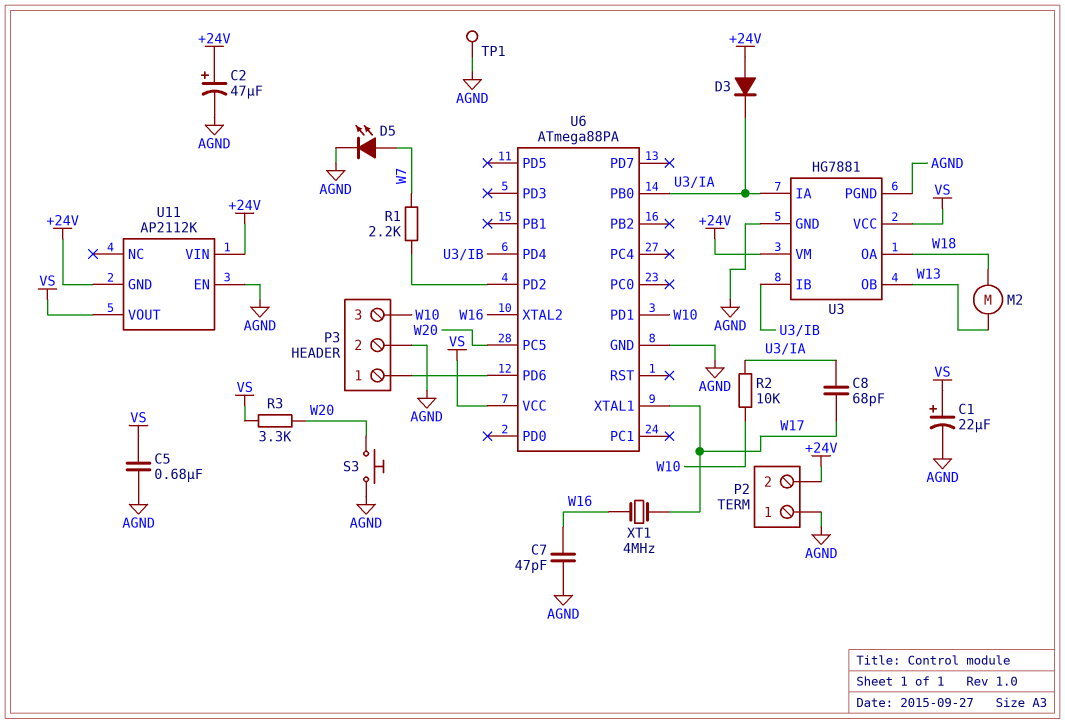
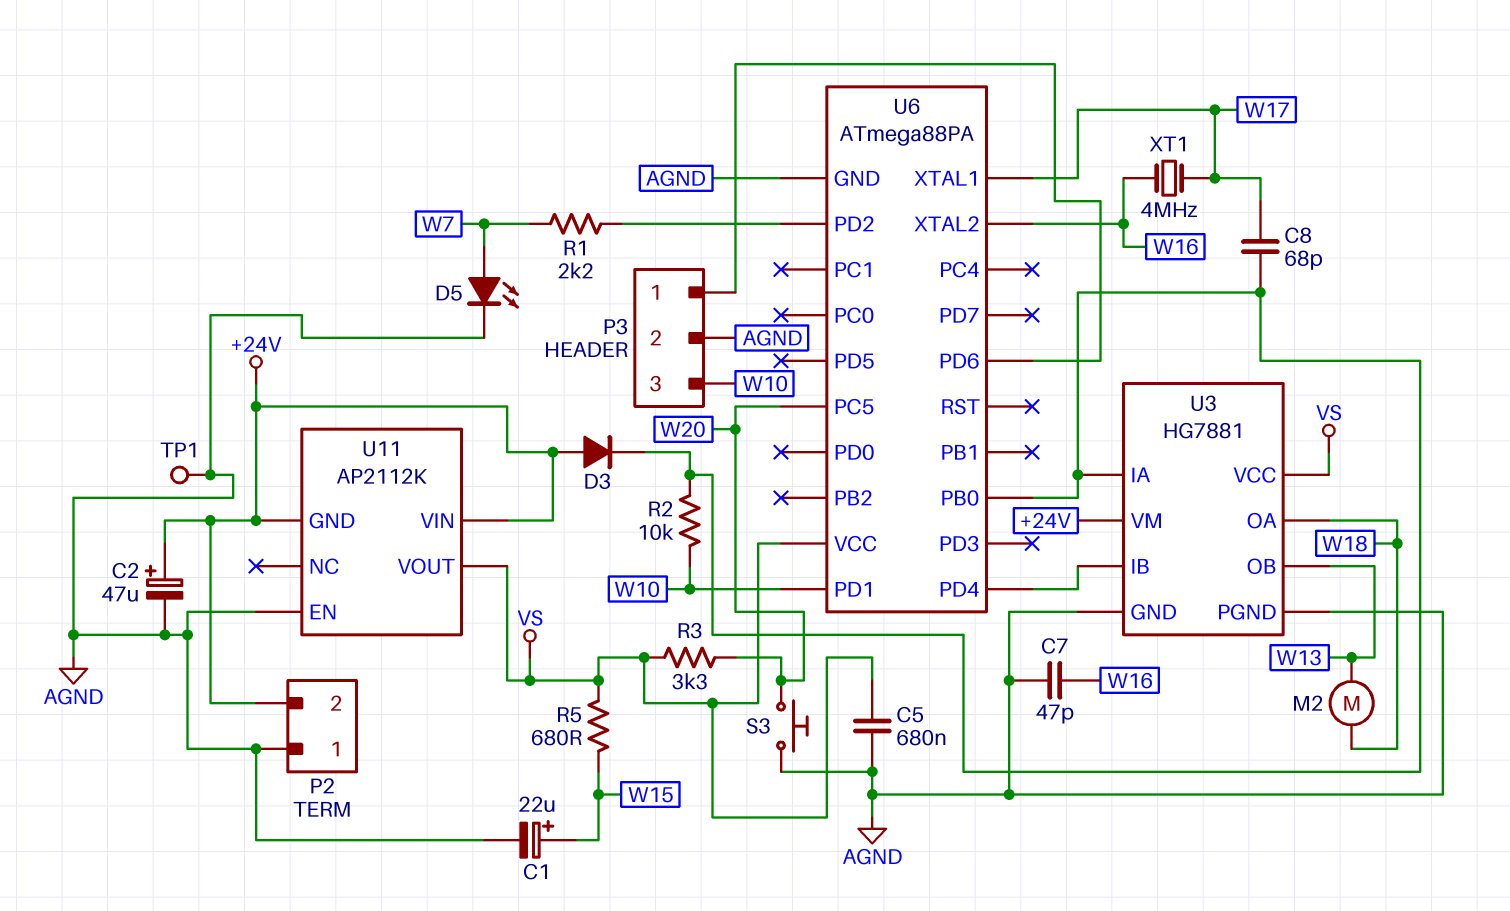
C1: 22uF (plus VS, minus AGND) -> 22uF (plus W15, minus AGND)
R5: none -> 680 (VS, W15)

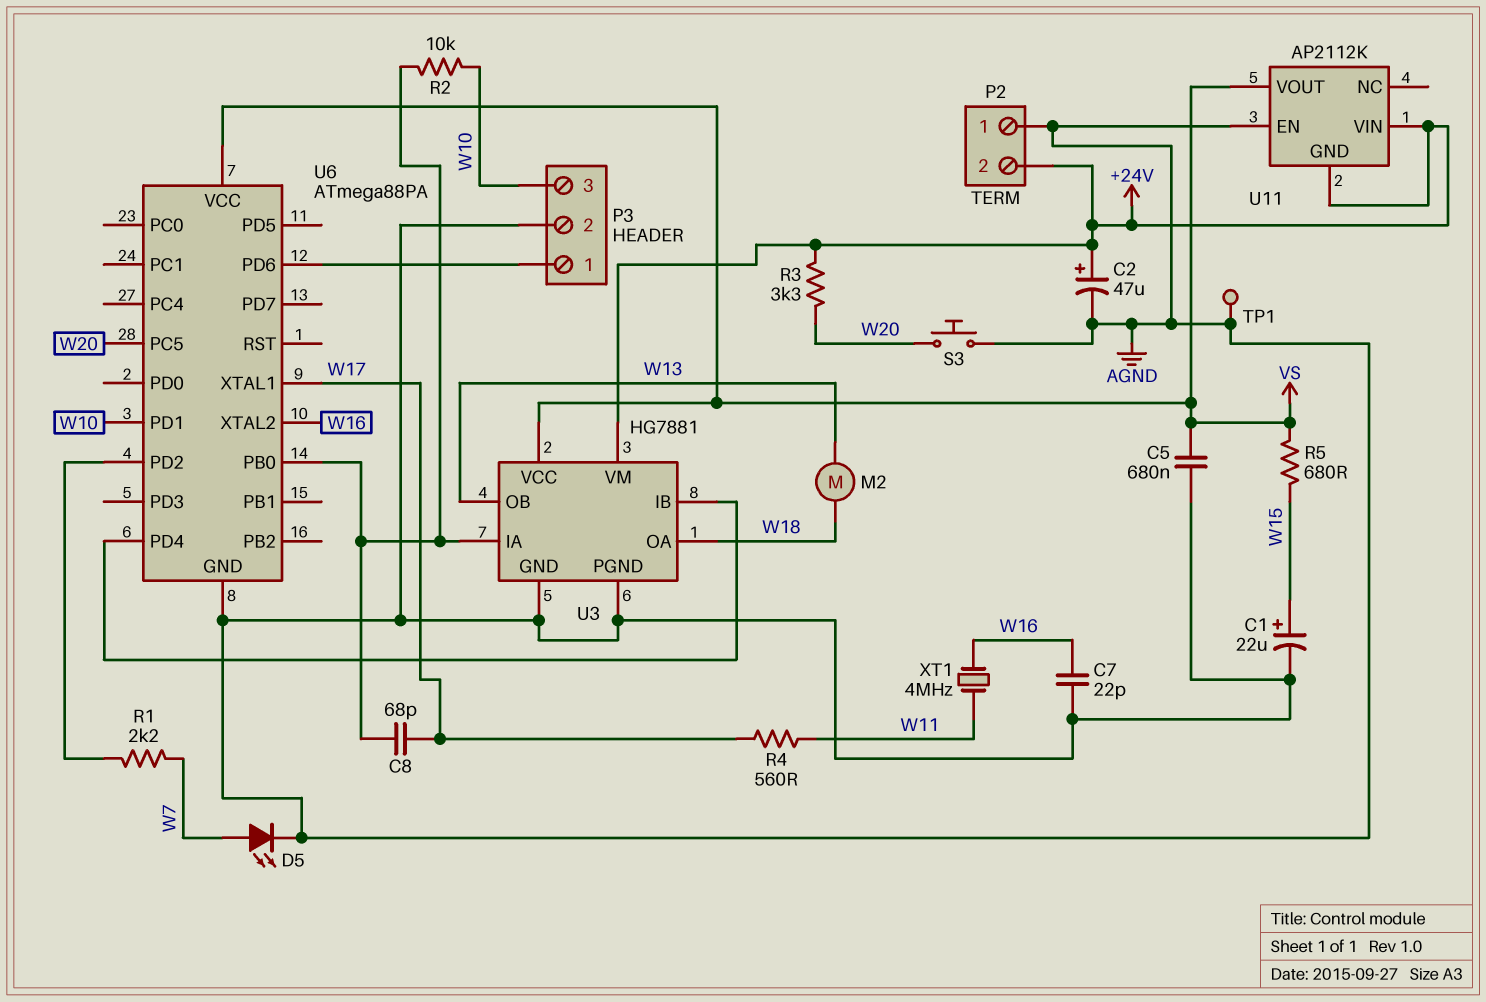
C7: 47pF (AGND, W16) -> 22pF (AGND, W16)
D3: diode (A +24V, K U3/IA) -> none
R3: 3.3k (VS, W20) -> 3.3k (+24V, W20)
R4: none -> 560 (W11, W17)
XT1: 4MHz (W16, W17) -> 4MHz (W11, W16)

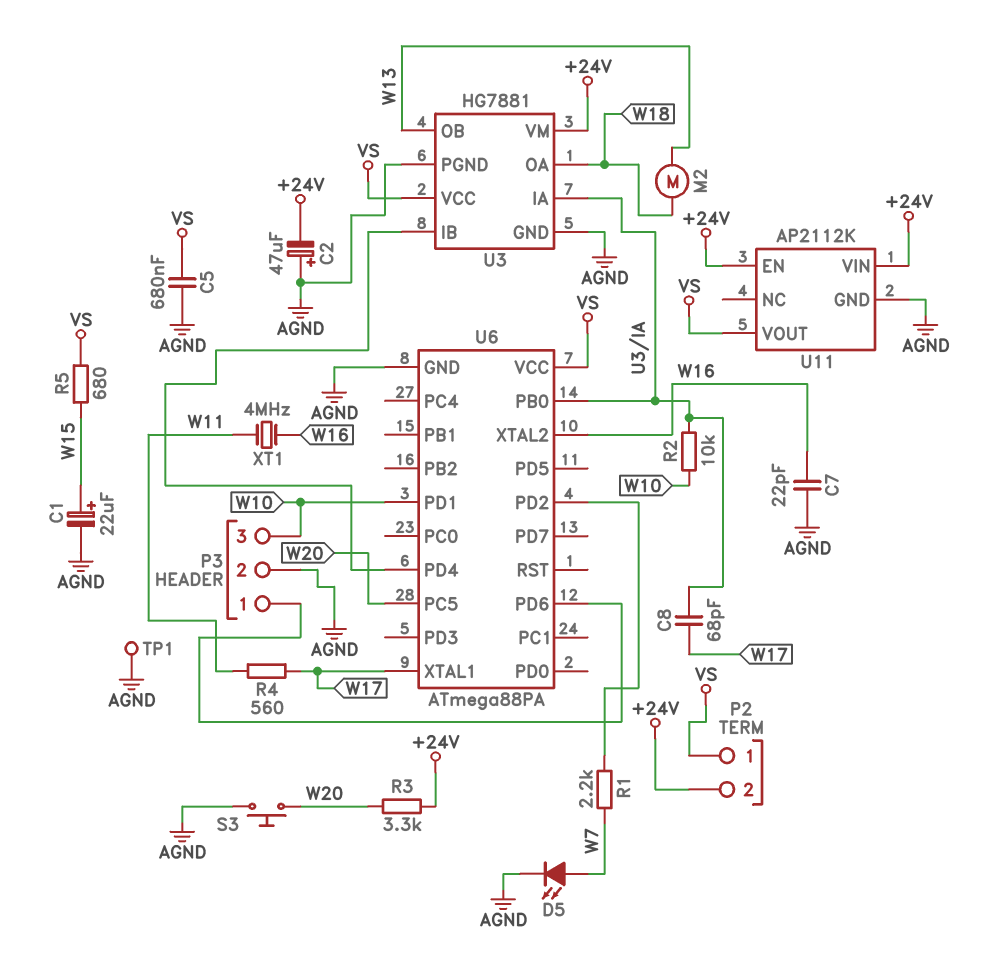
C2: 47uF (plus +24V, minus AGND) -> 47uF (plus AGND, minus +24V)
P2 pin 1: AGND -> VS
U11 pin EN: AGND -> +24V
U11 pin GND: +24V -> AGND

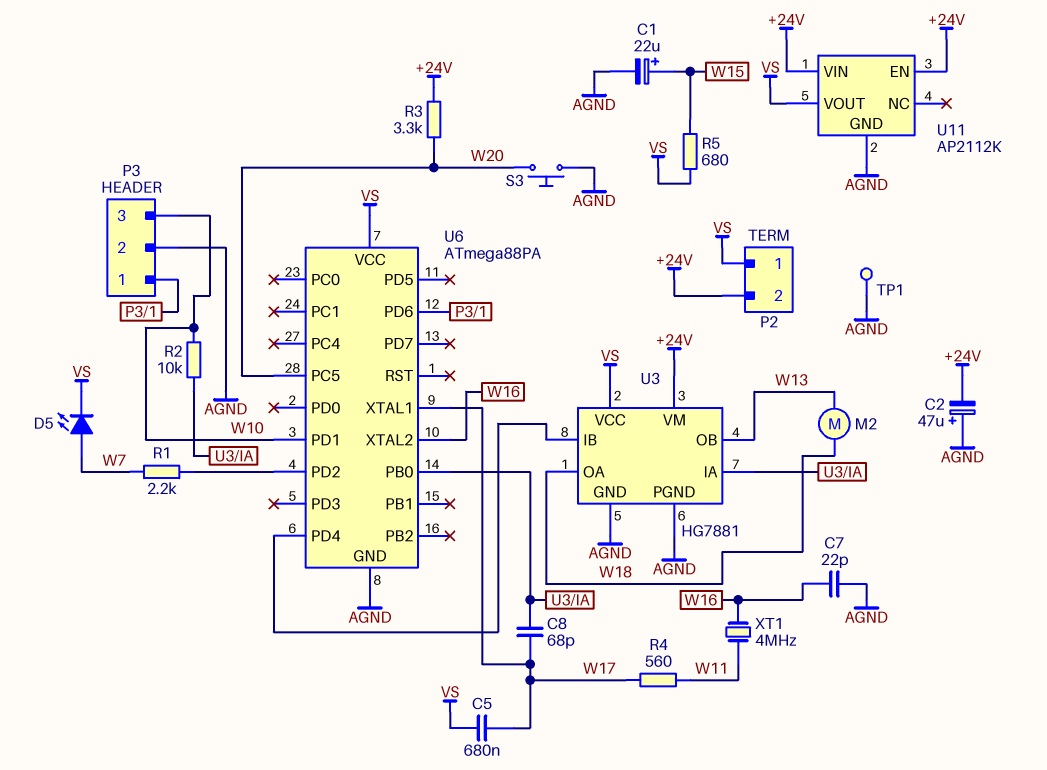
C5: 680nF (AGND, VS) -> 680nF (VS, W17)
D5: LED (A W7, K AGND) -> LED (A W7, K VS)

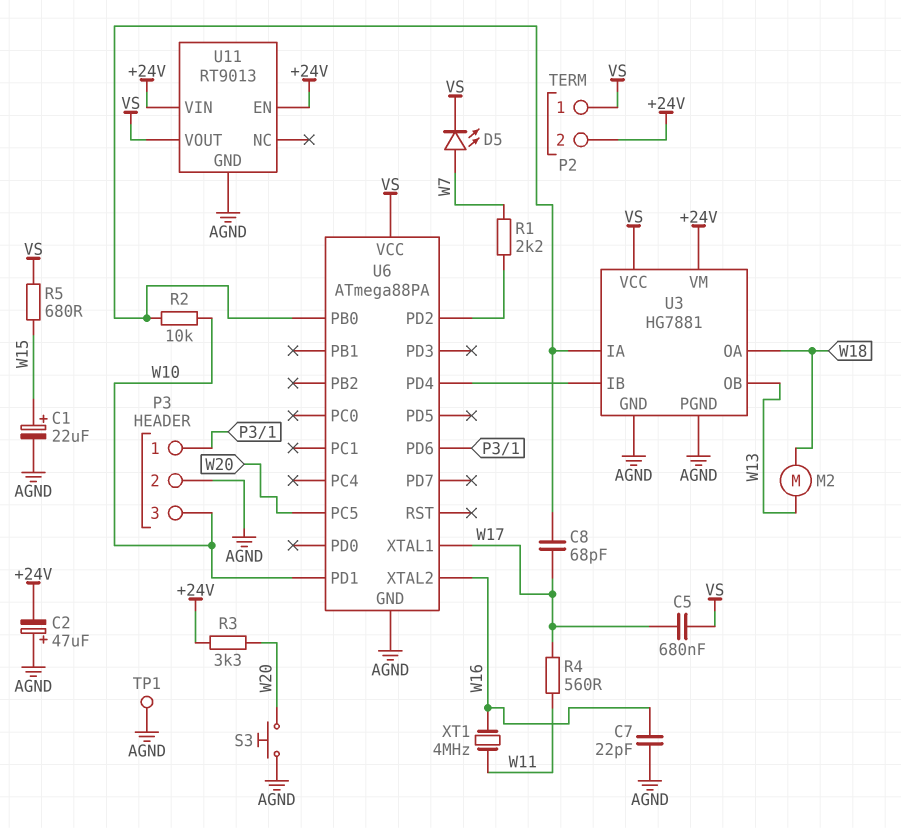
U11: AP2112K -> RT9013

